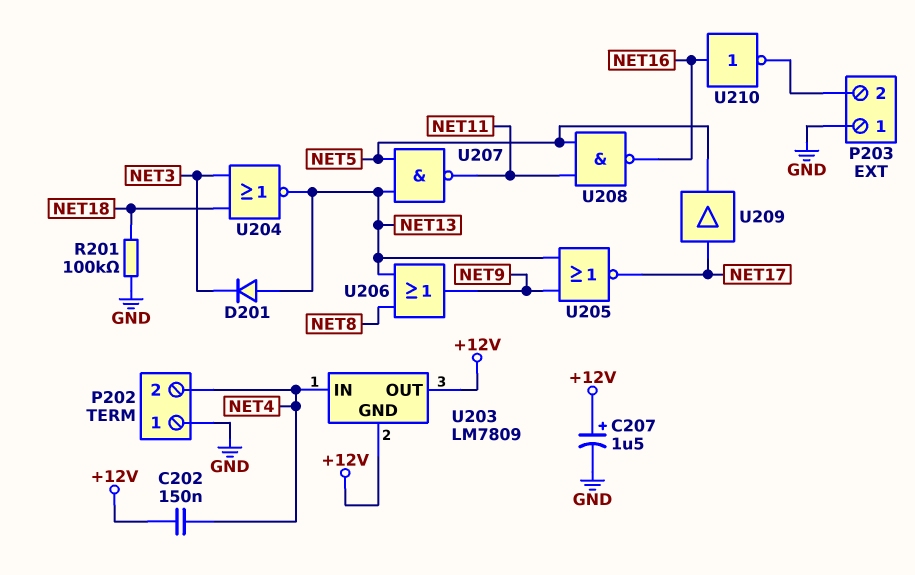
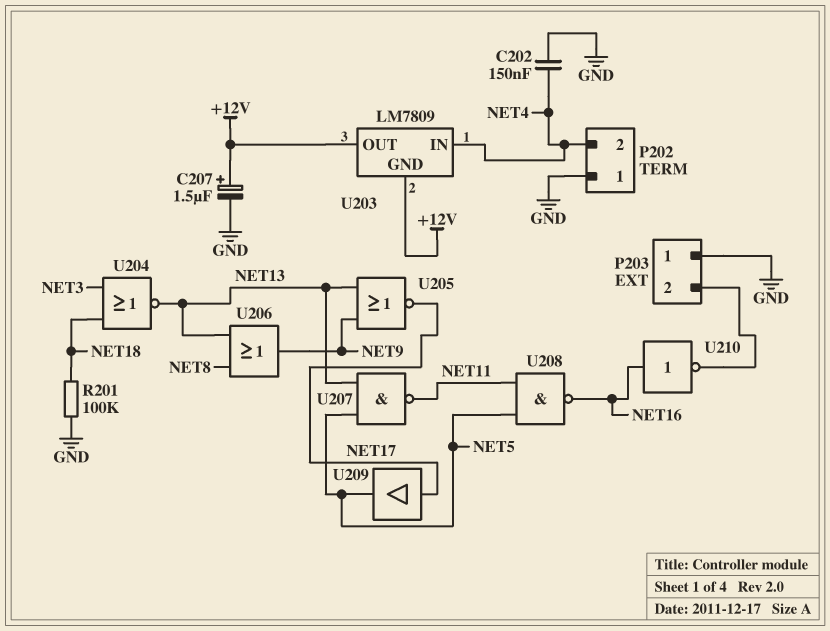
C202: 150nF (+12V, NET4) -> 150nF (GND, NET4)
D201: diode (A NET13, K NET3) -> none

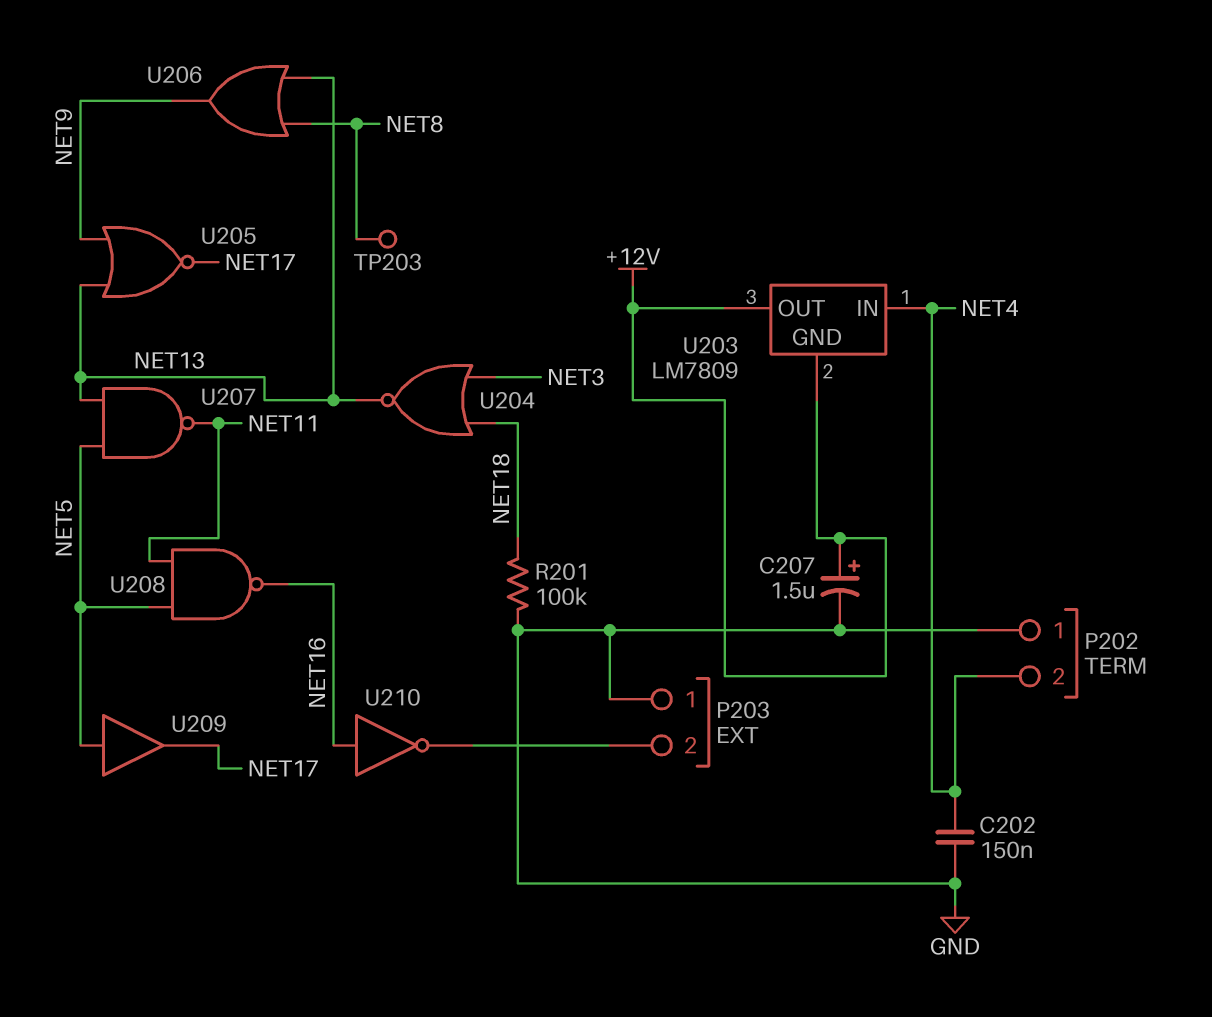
TP203: none -> test point (NET8)
U209: buffer (in NET17, out NET5) -> buffer (in NET5, out NET17)

